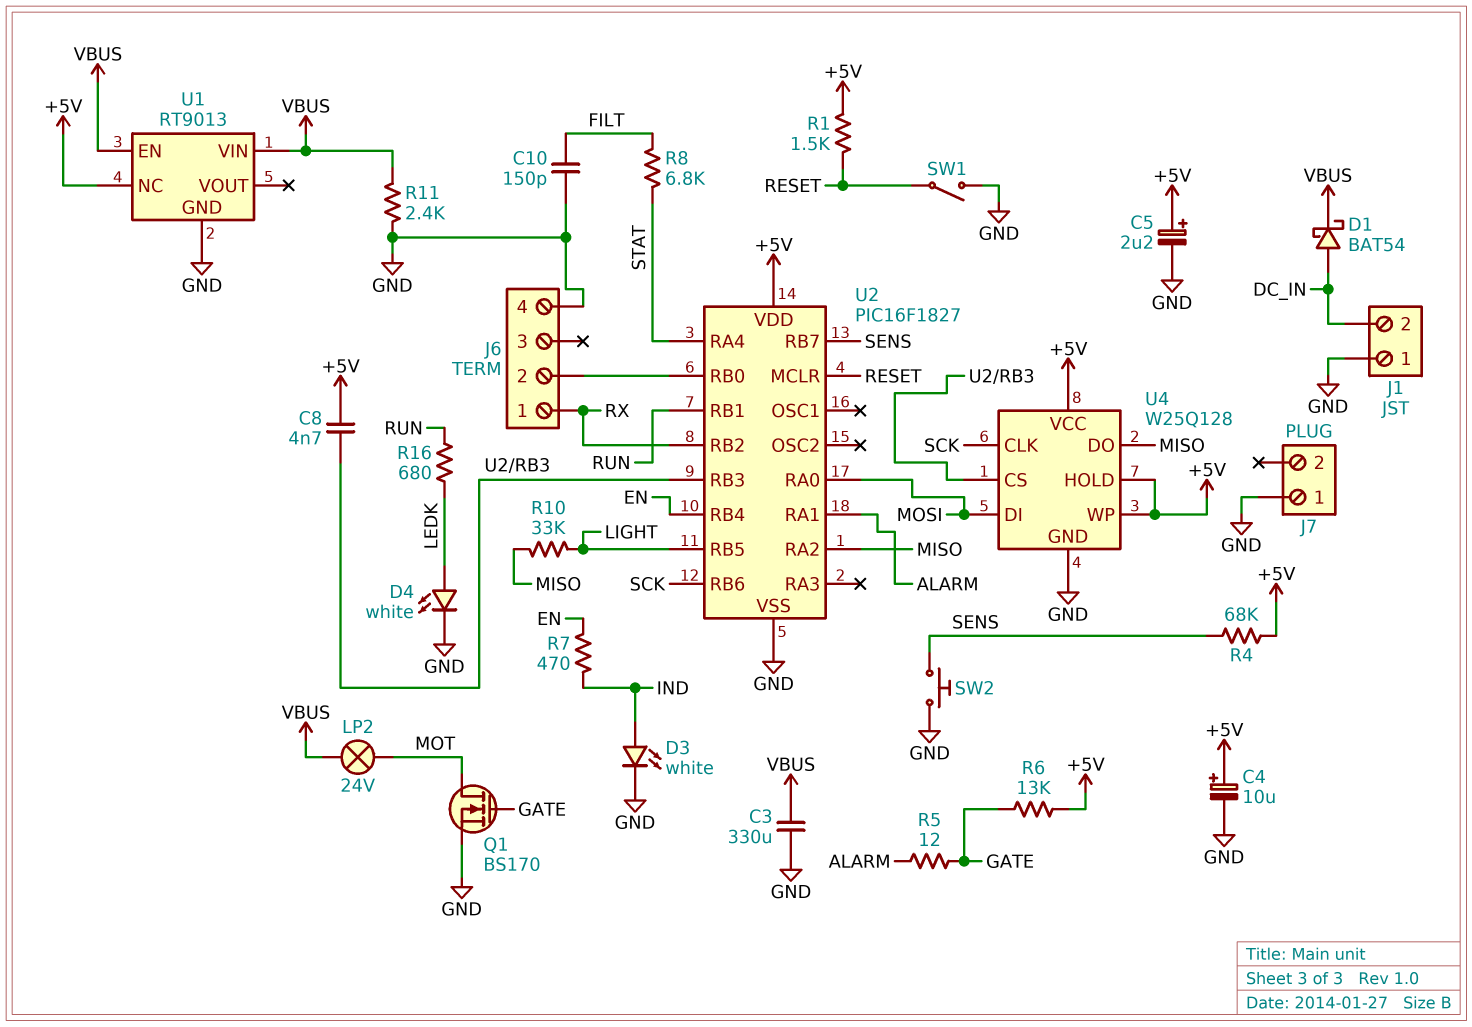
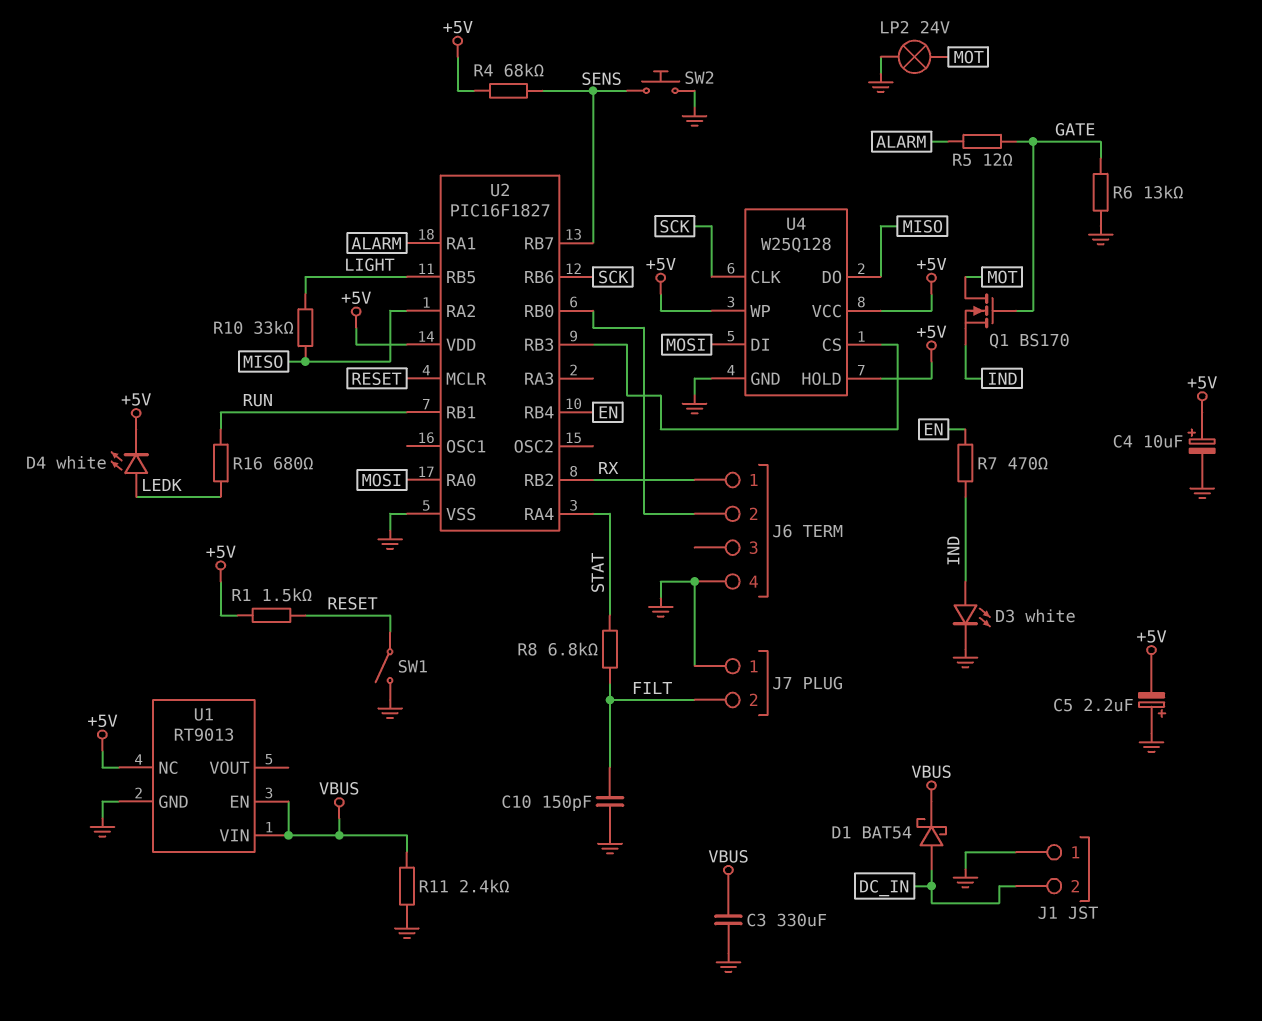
C5: 2.2uF (plus +5V, minus GND) -> 2.2uF (plus GND, minus +5V)
C8: 4.7nF (+5V, U2/RB3) -> none
D4: LED white (A LEDK, K GND) -> LED white (A LEDK, K +5V)
J7 pin 2: none -> FILT
LP2: lamp 24V (MOT, VBUS) -> lamp 24V (GND, MOT)
Q1: NMOS BS170 (G GATE, D MOT, S GND) -> NMOS BS170 (G GATE, D MOT, S IND)
R6: 13k (+5V, GATE) -> 13k (GATE, GND)

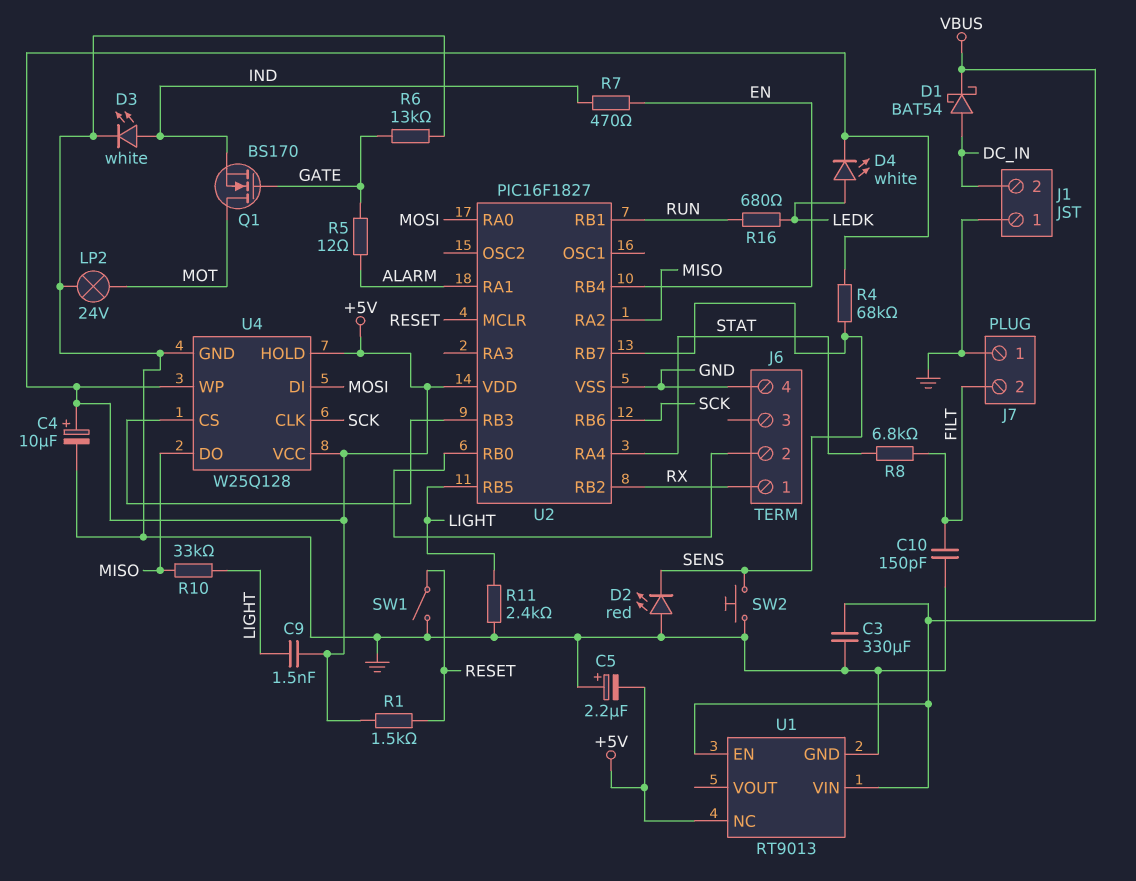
C9: none -> 1.5nF (+5V, LIGHT)
D2: none -> LED red (A GND, K SENS)
R11: 2.4k (GND, VBUS) -> 2.4k (GND, LIGHT)

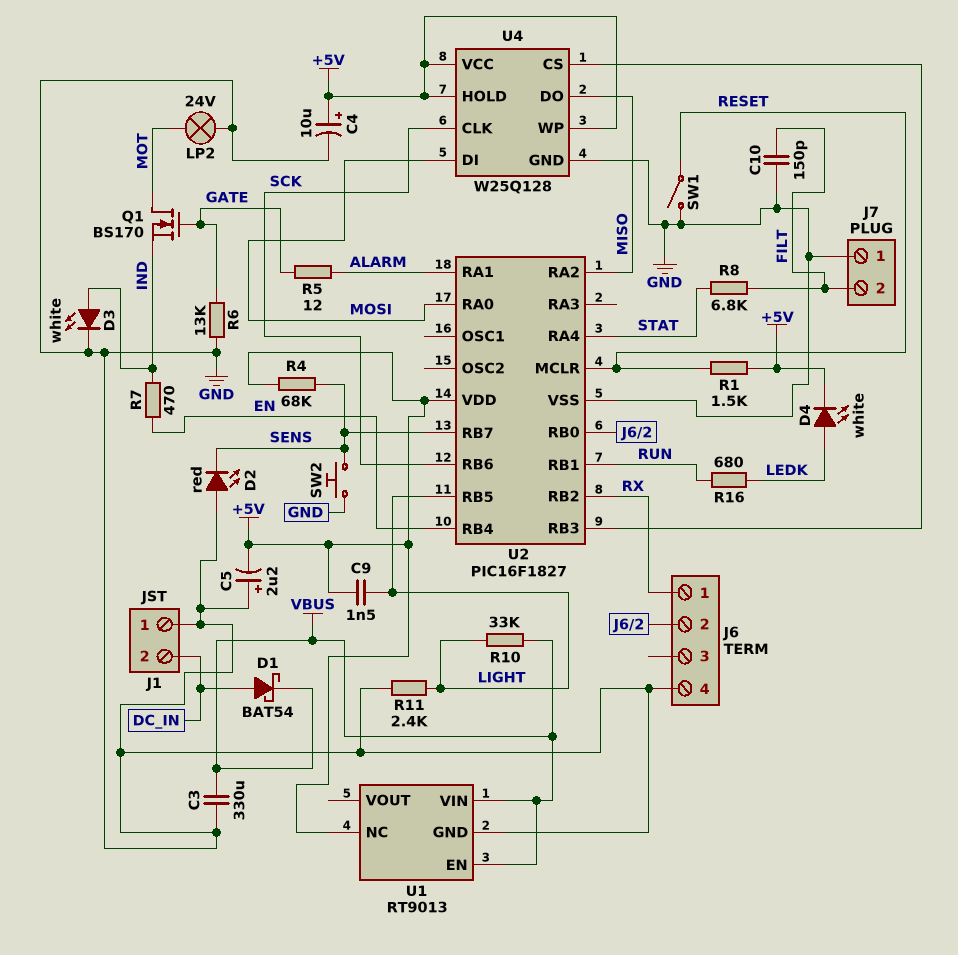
R10: 33k (LIGHT, MISO) -> 33k (LIGHT, VBUS)

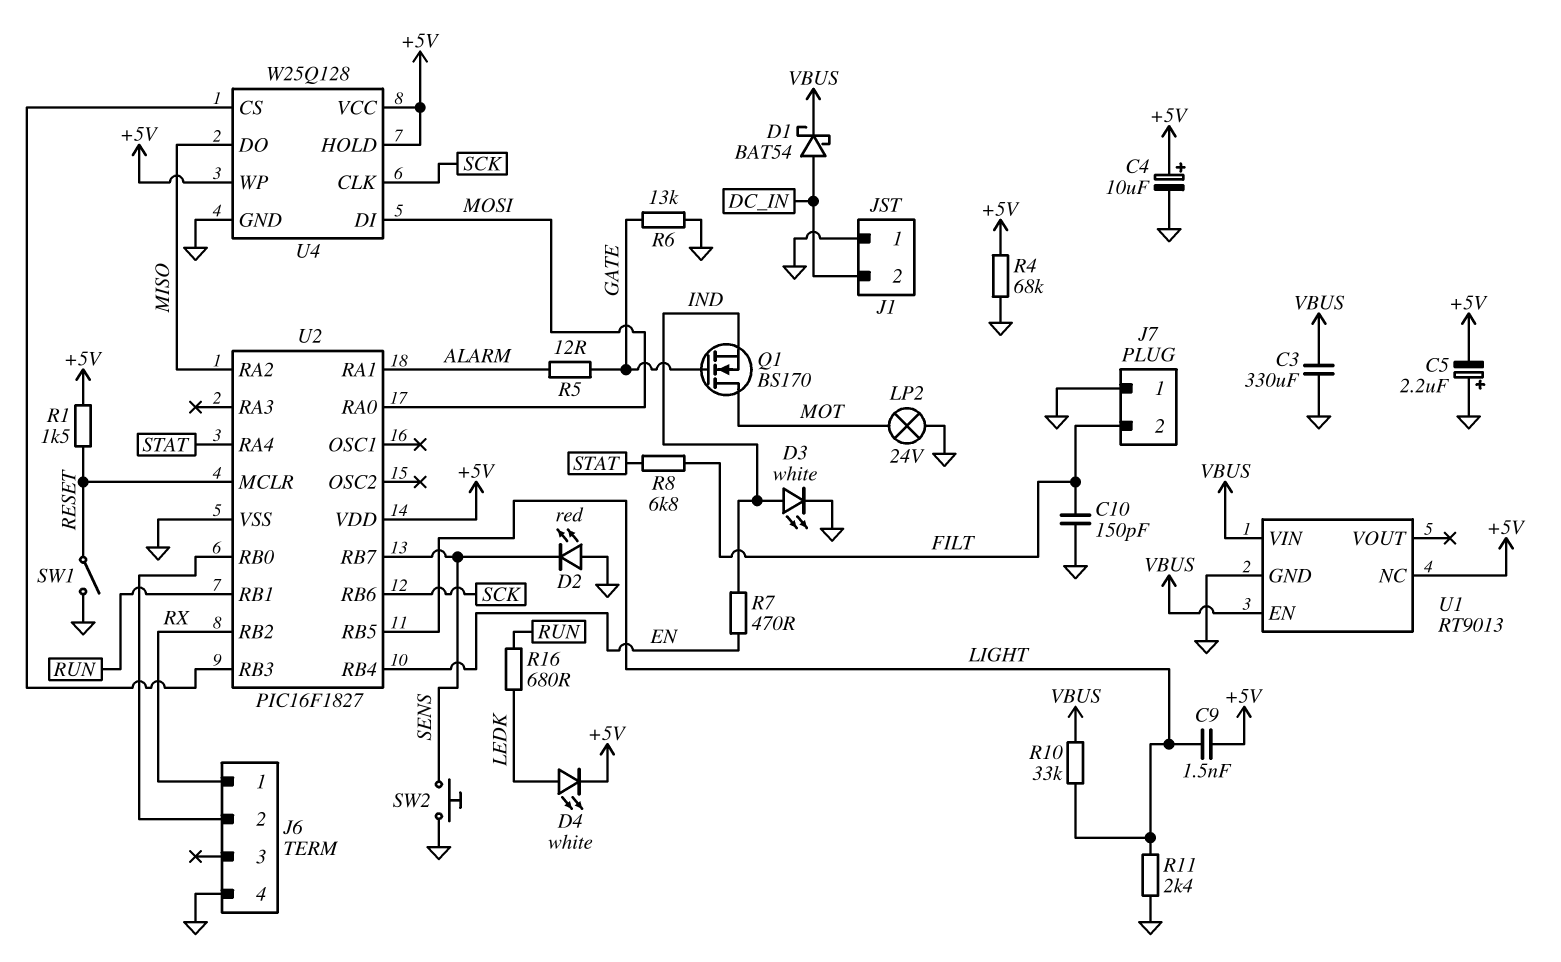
R4: 68k (+5V, SENS) -> 68k (+5V, GND)

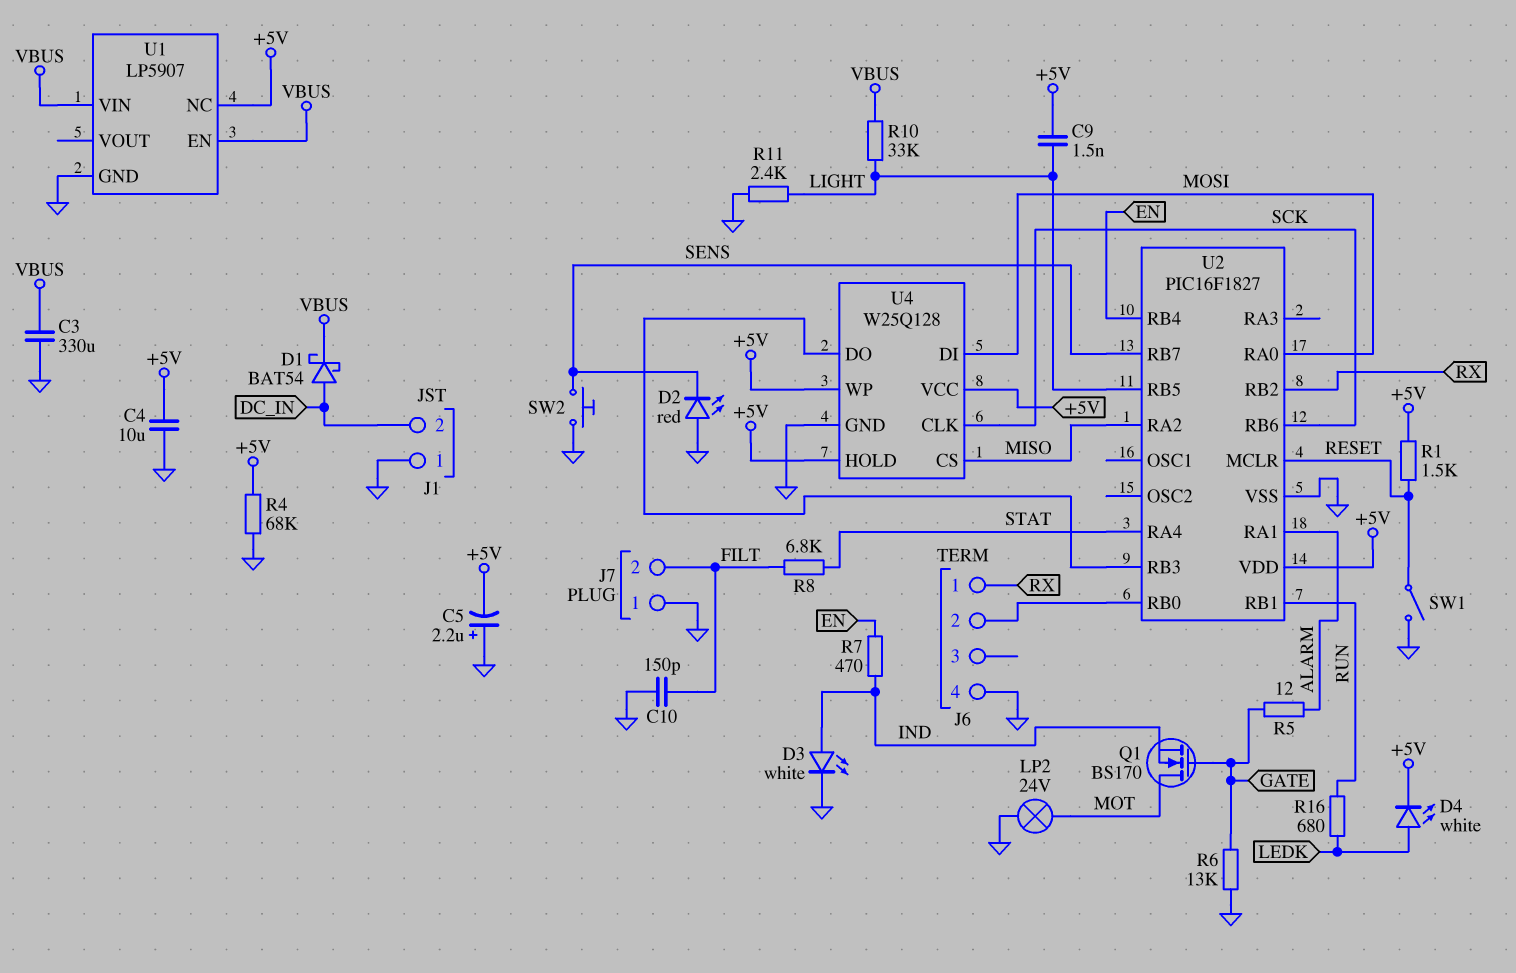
C4: 10uF (plus +5V, minus GND) -> 10uF (+5V, GND)
U1: RT9013 -> LP5907
U4 pin CS: U2/RB3 -> MISO
U4 pin DO: MISO -> U2/RB3

